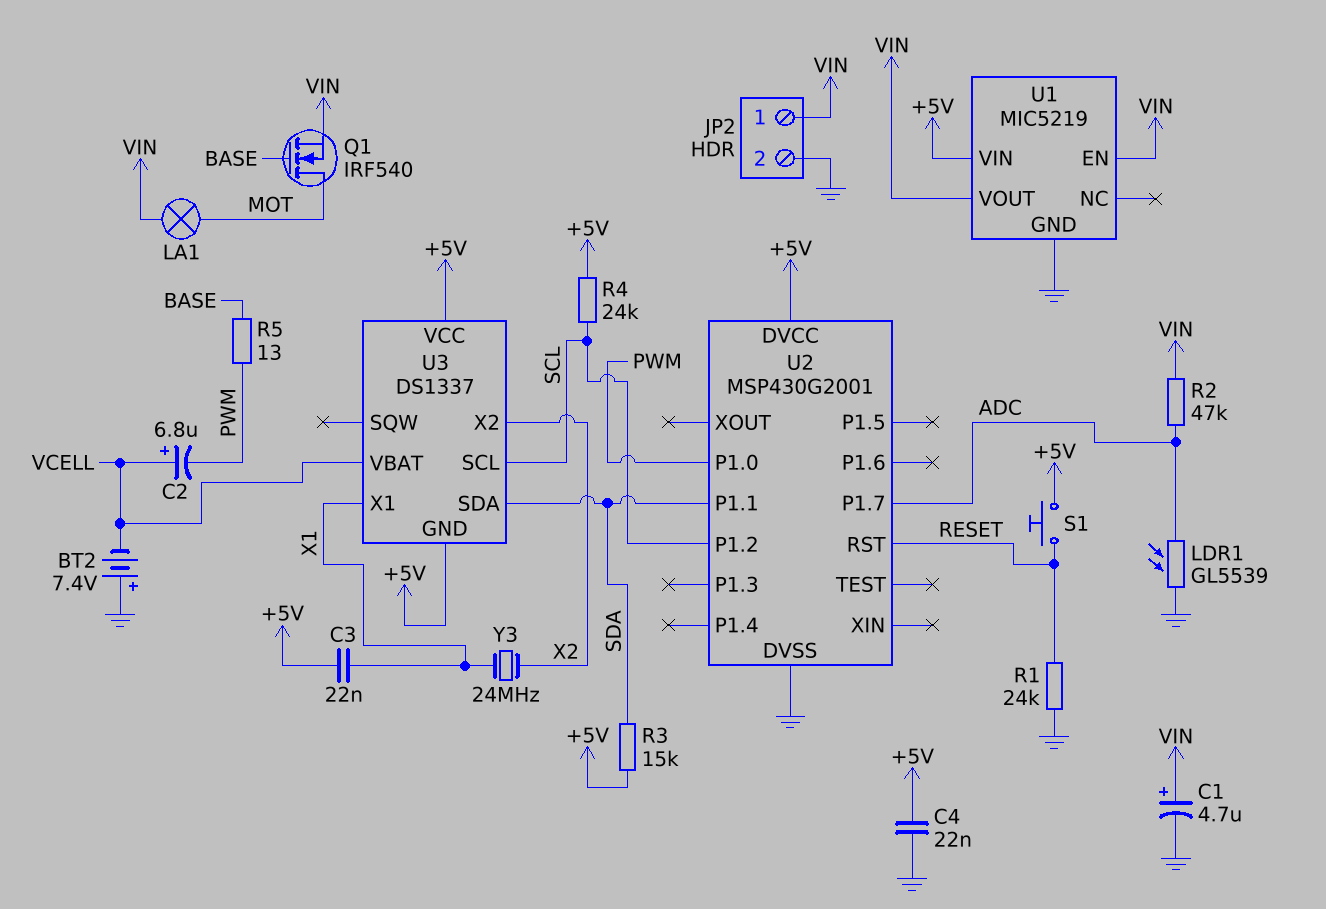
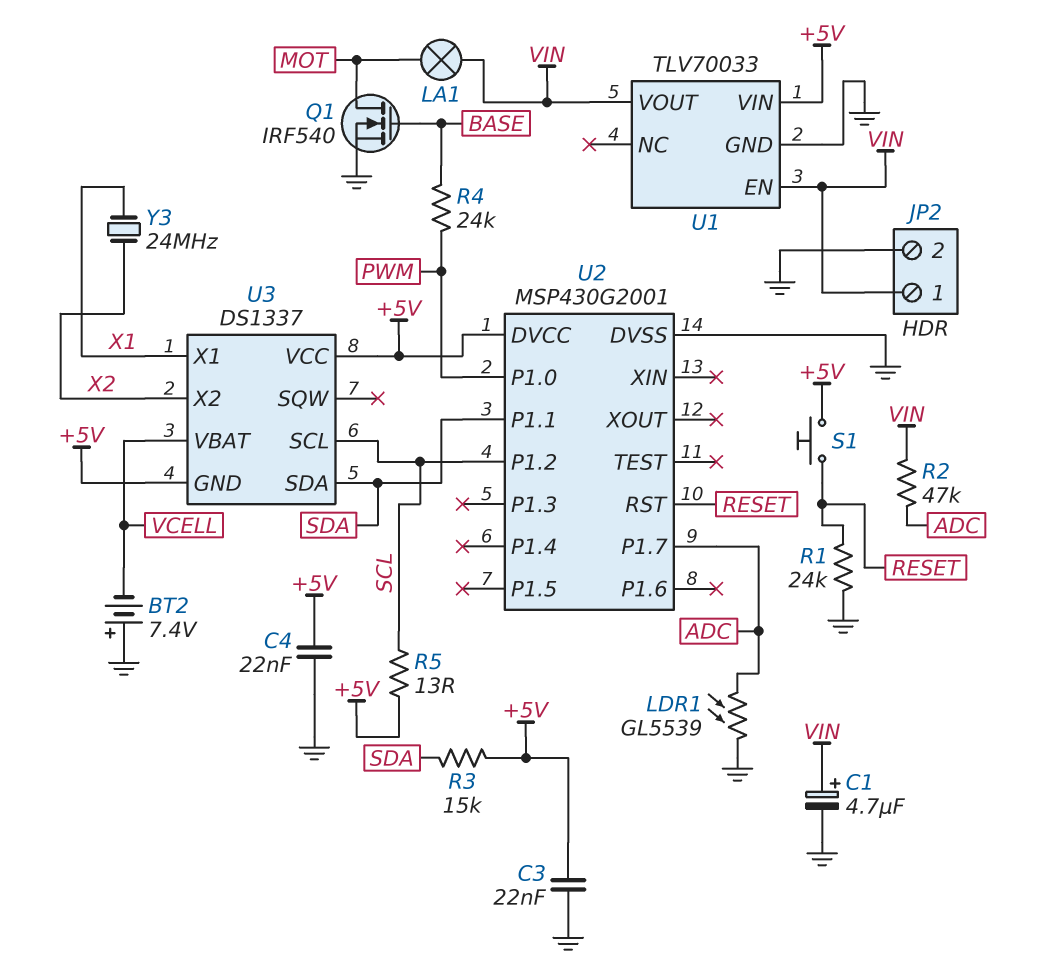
C2: 6.8uF (plus VCELL, minus PWM) -> none
C3: 22nF (+5V, X1) -> 22nF (+5V, GND)
Q1: NMOS IRF540 (G BASE, D MOT, S VIN) -> NMOS IRF540 (G BASE, D MOT, S GND)
R4: 24k (+5V, SCL) -> 24k (BASE, PWM)
R5: 13 (BASE, PWM) -> 13 (+5V, SCL)
U1: MIC5219 -> TLV70033

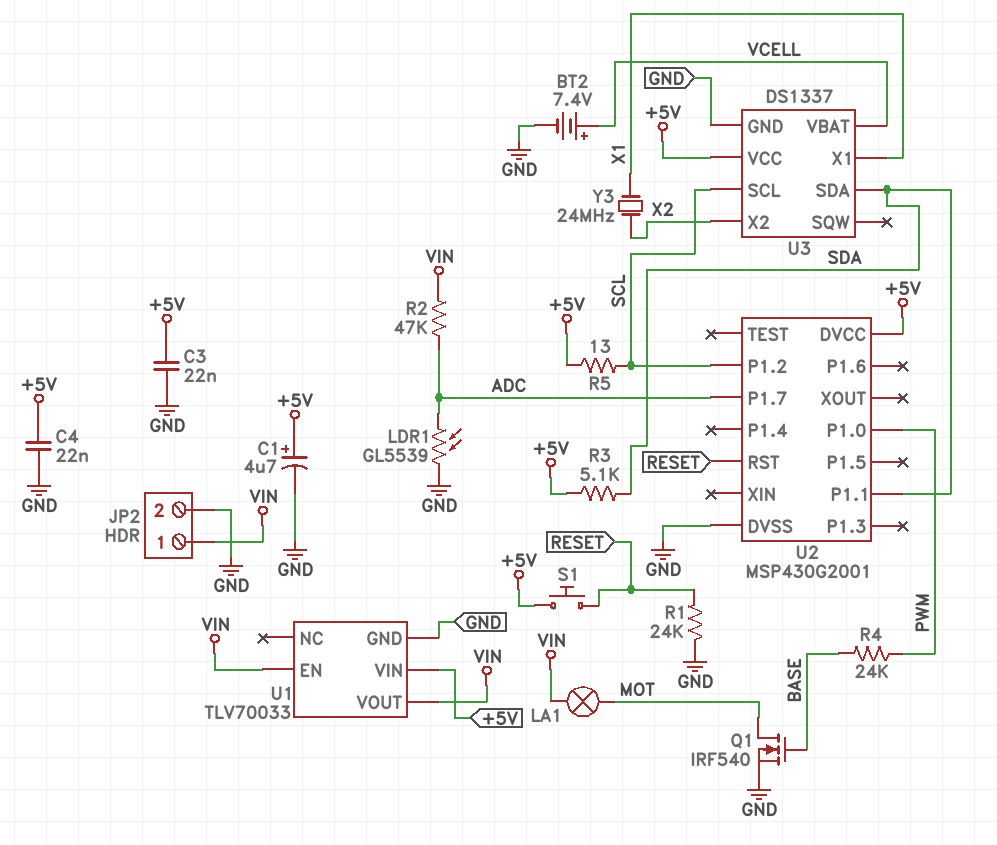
BT2: 7.4V (plus GND, minus VCELL) -> 7.4V (plus VCELL, minus GND)
C1: 4.7uF (plus VIN, minus GND) -> 4.7uF (plus +5V, minus GND)
R3: 15k (+5V, SDA) -> 5.1k (+5V, SDA)
U3 pin GND: +5V -> GND

